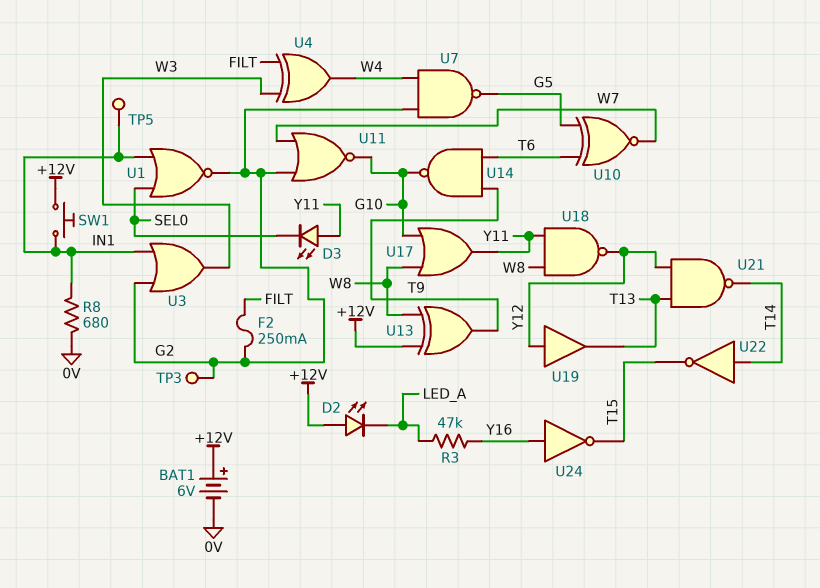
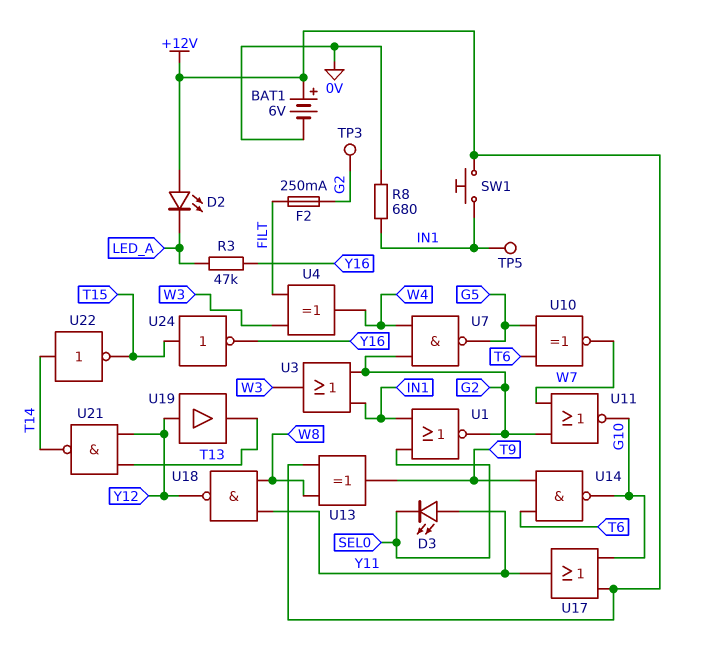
U17: OR (in G10, in W8, out Y11) -> OR (in +12V, in G10, out Y11)
U24: NOT (in Y16, out T15) -> NOT (in T15, out Y16)

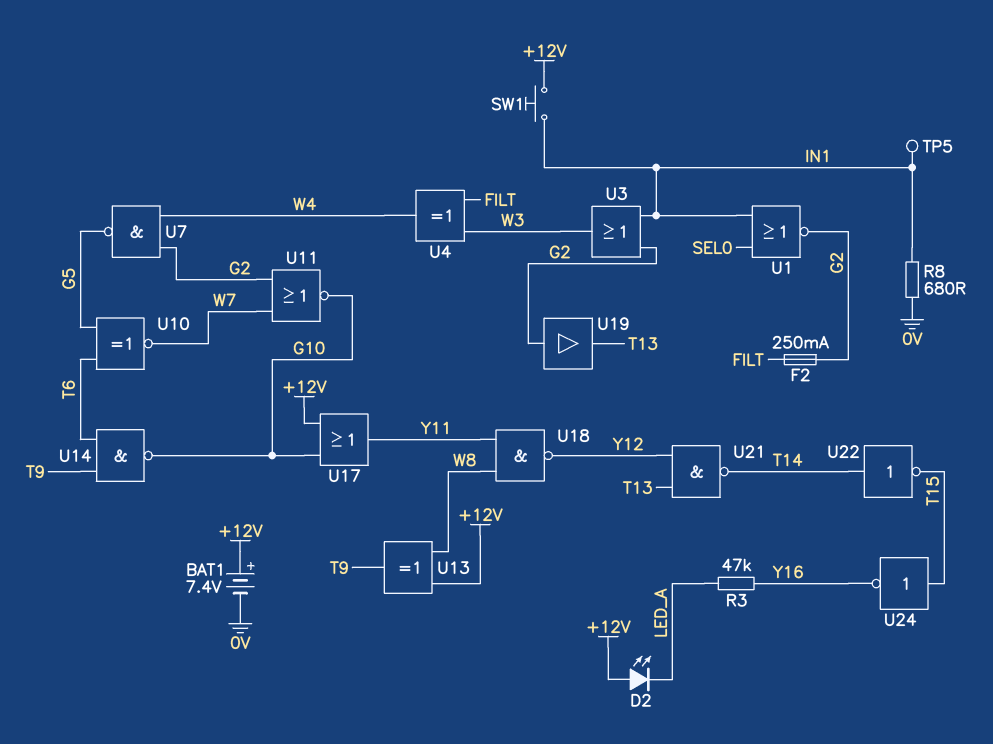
BAT1: 6V (plus +12V, minus 0V) -> 7.4V (plus +12V, minus 0V)
D3: LED (A Y11, K SEL0) -> none
TP3: test point (G2) -> none
U19: buffer (in Y12, out T13) -> buffer (in G2, out T13)

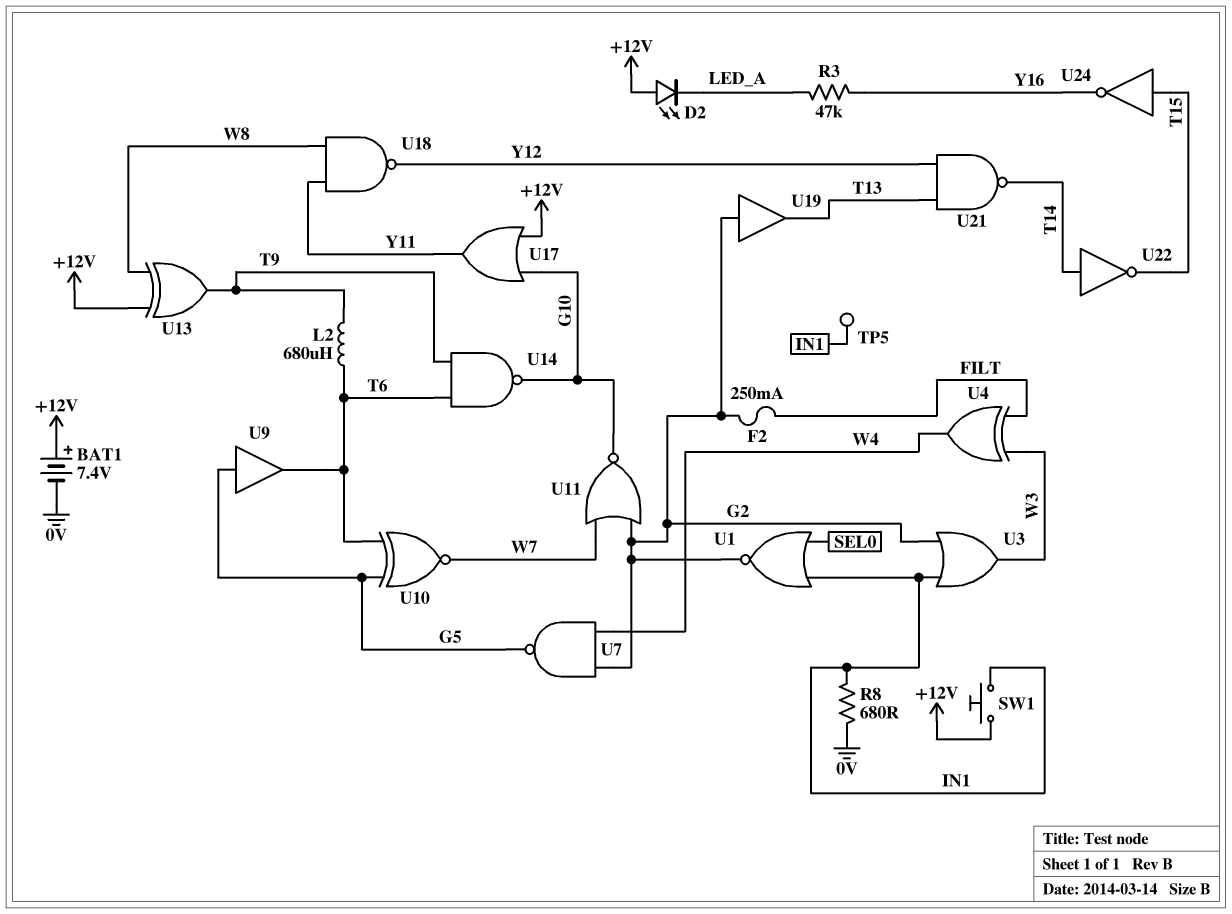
L2: none -> 680uH (T6, T9)
U9: none -> buffer (in G5, out T6)

